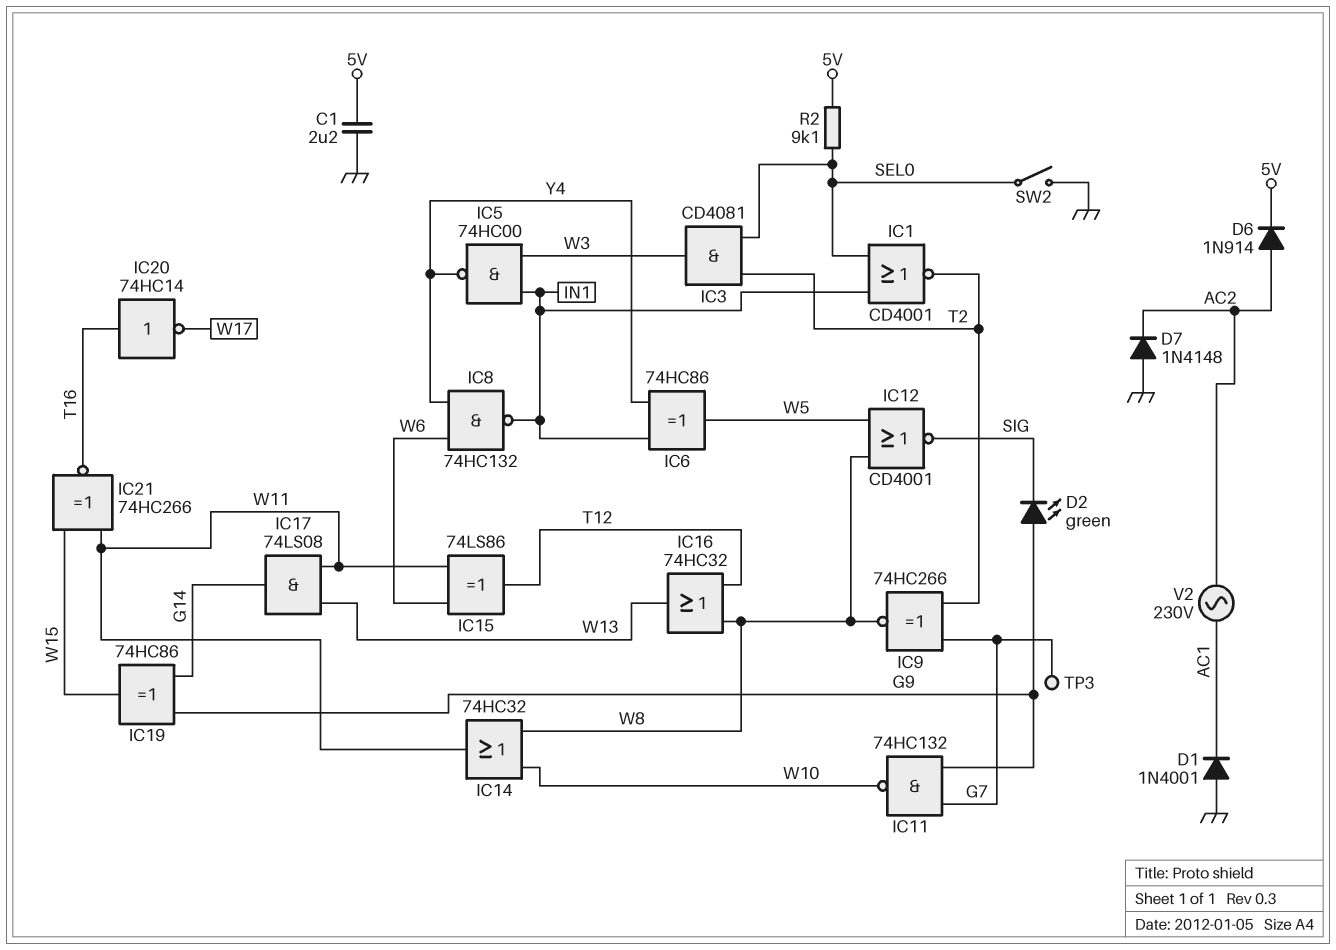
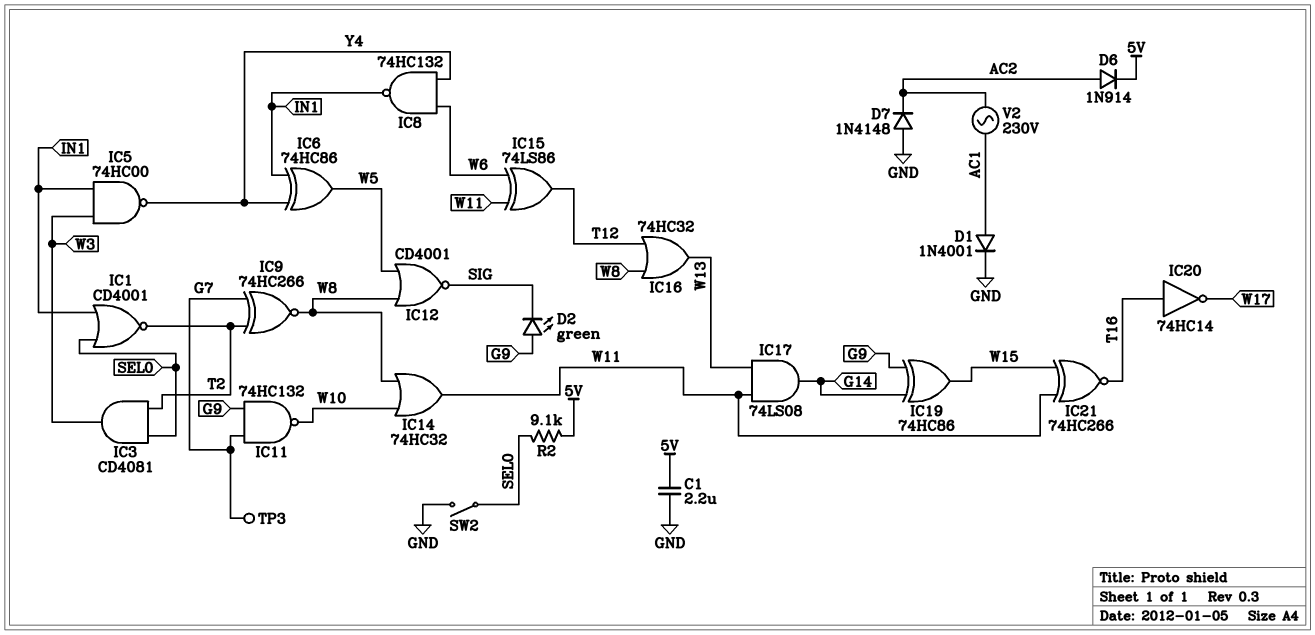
D1: diode 1N4001 (A GND, K AC1) -> diode 1N4001 (A AC1, K GND)

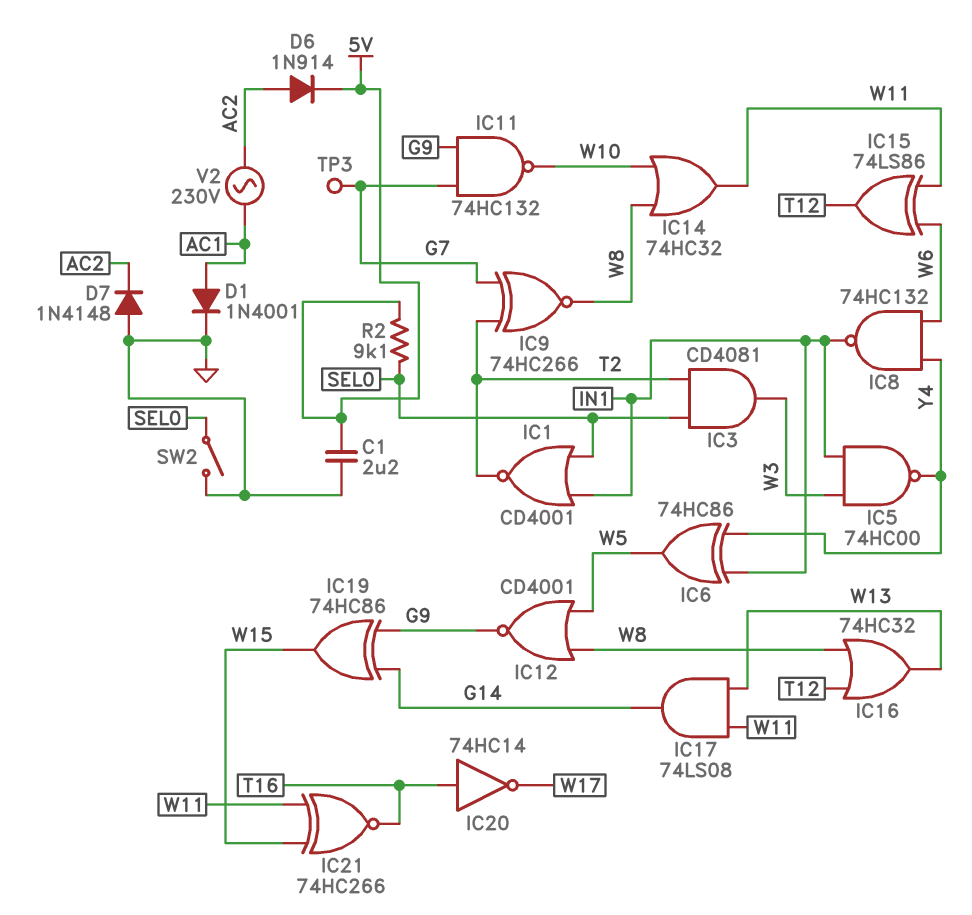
D2: LED green (A G9, K SIG) -> none
IC12: NOR CD4001 (in W5, in W8, out SIG) -> NOR CD4001 (in W5, in W8, out G9)

